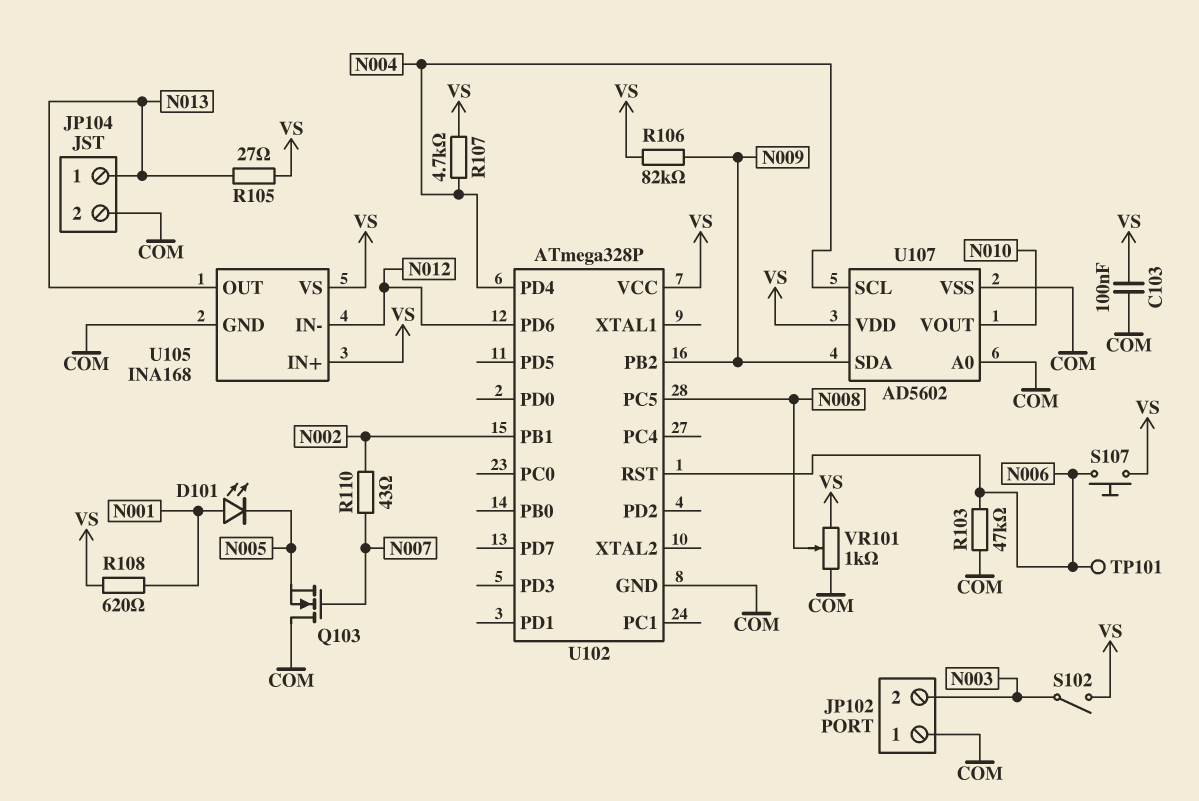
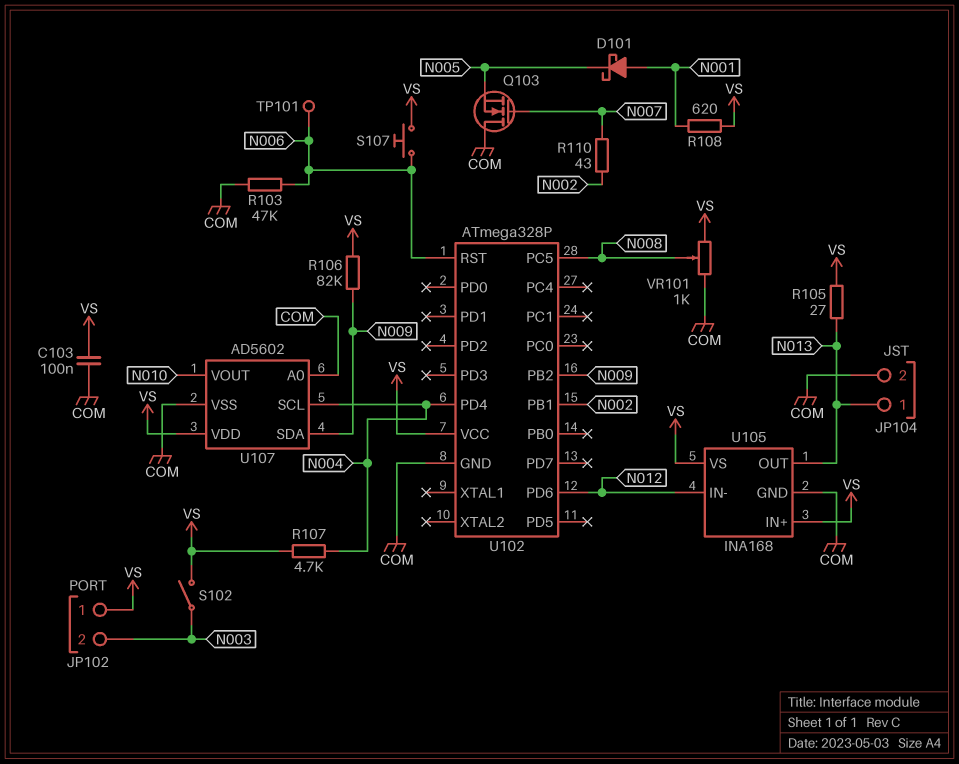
D101: LED (A N001, K N005) -> schottky (A N001, K N005)
JP102 pin 1: COM -> VS

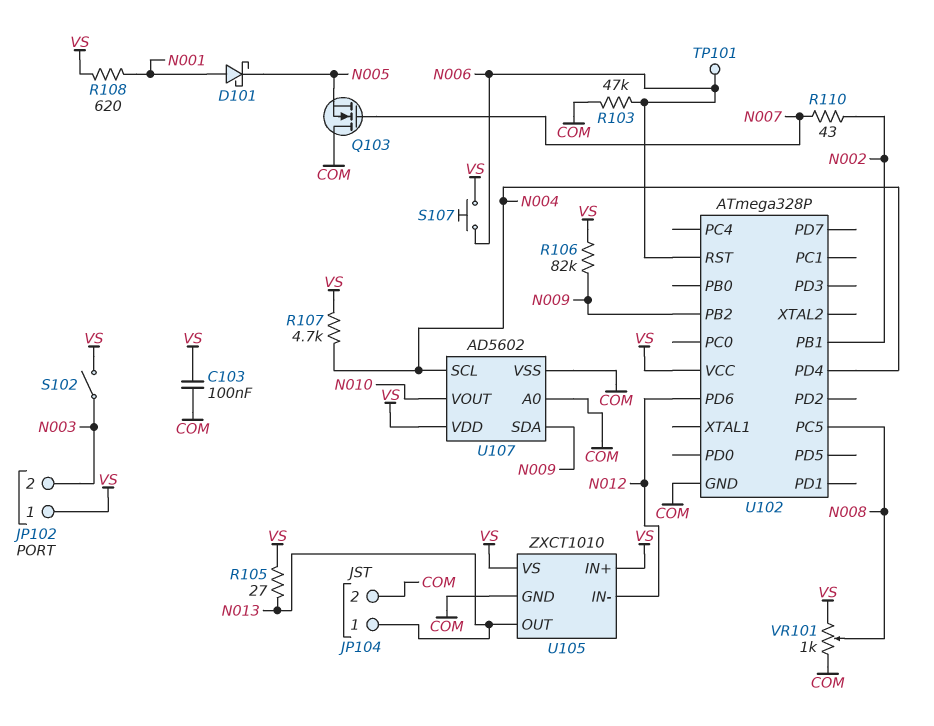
U105: INA168 -> ZXCT1010

